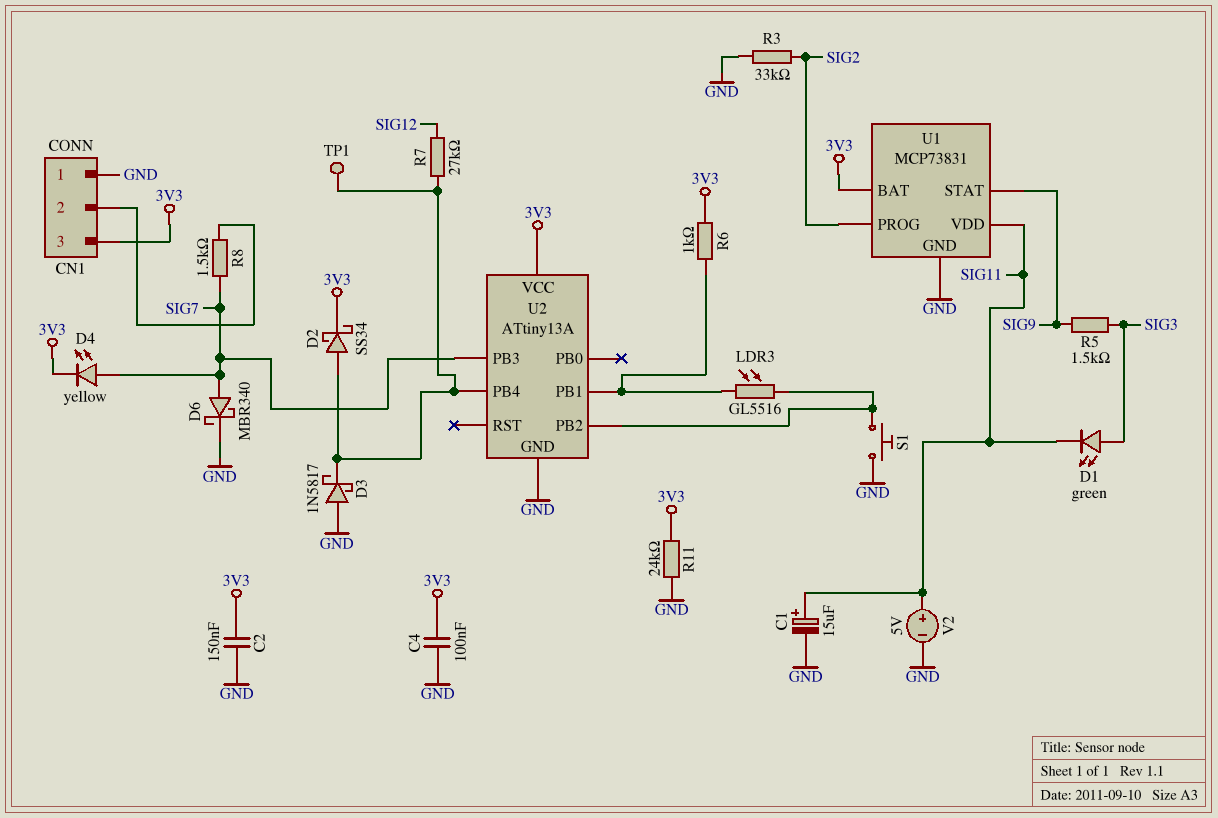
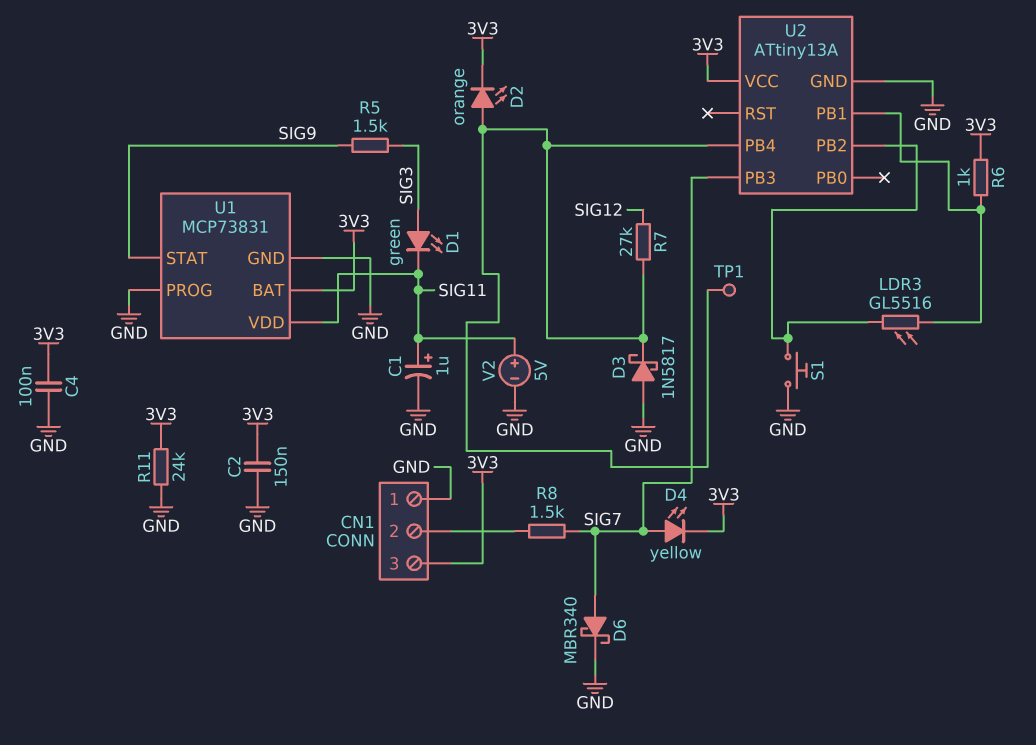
C1: 15uF (plus SIG11, minus GND) -> 1uF (plus SIG11, minus GND)
D2: schottky SS34 (A U2/PB4, K 3V3) -> LED orange (A U2/PB4, K 3V3)
R3: 33k (GND, SIG2) -> none
U1 pin PROG: SIG2 -> GND

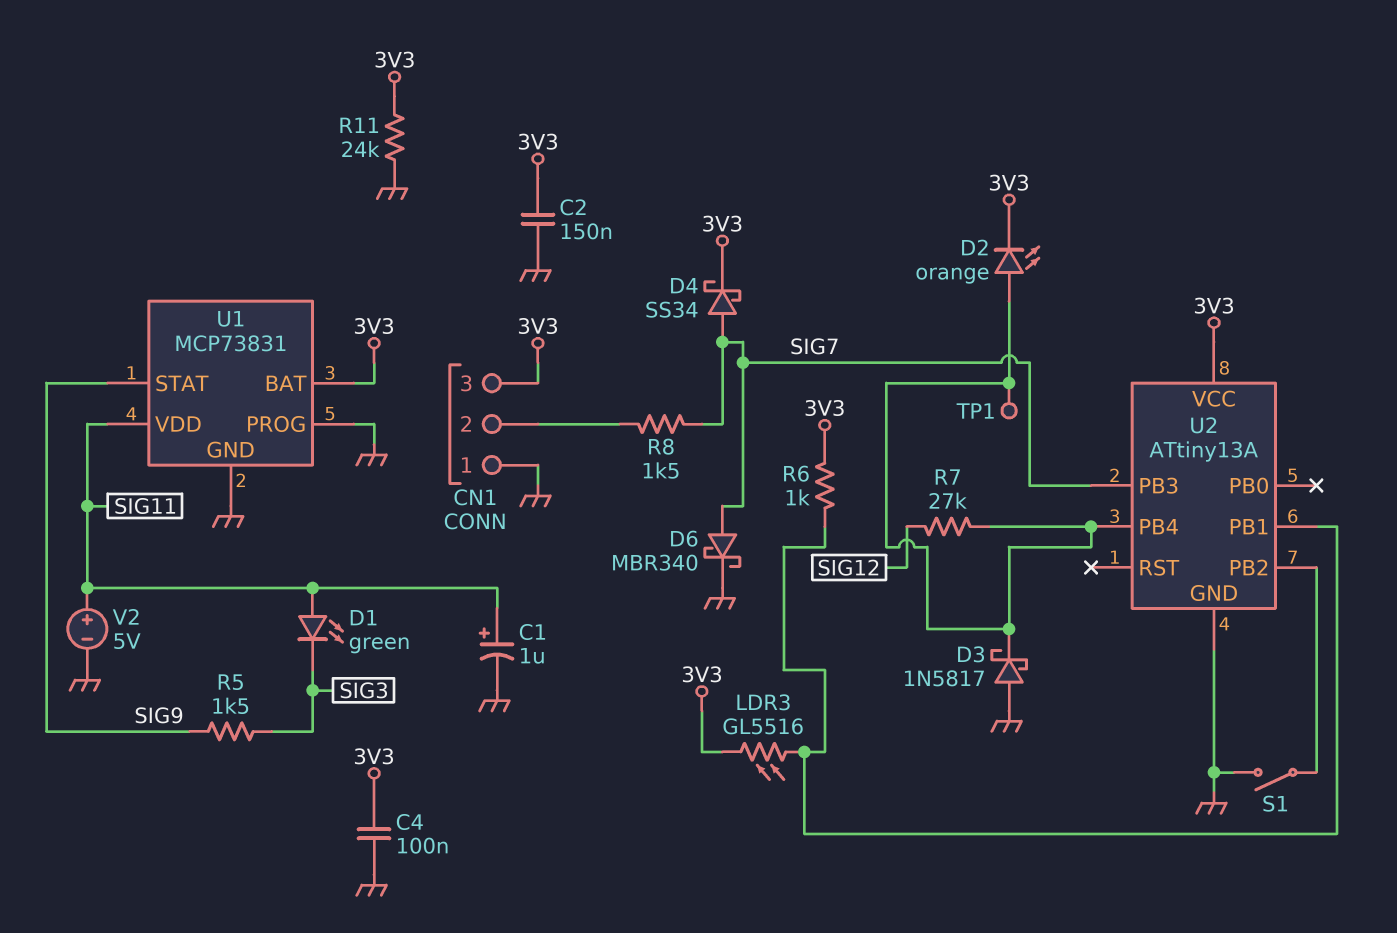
D1: LED green (A SIG3, K SIG11) -> LED green (A SIG11, K SIG3)
D4: LED yellow (A SIG7, K 3V3) -> schottky SS34 (A SIG7, K 3V3)
LDR3: GL5516 (U2/PB1, U2/PB2) -> GL5516 (3V3, U2/PB1)
S1: button (GND, U2/PB2) -> switch (GND, U2/PB2)

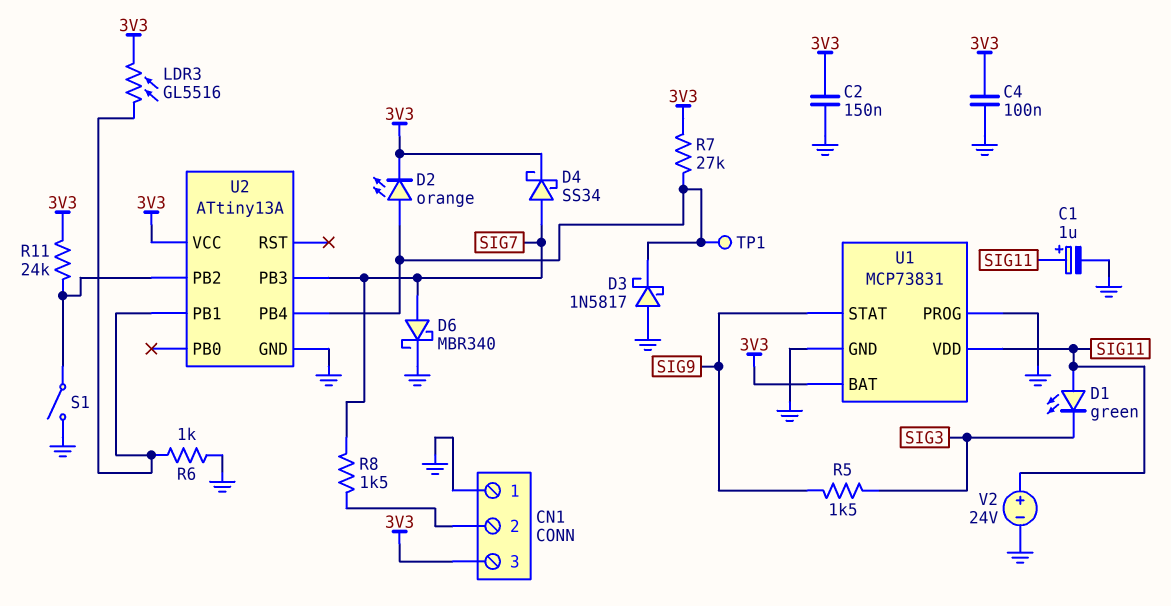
R6: 1k (3V3, U2/PB1) -> 1k (GND, U2/PB1)
R7: 27k (SIG12, U2/PB4) -> 27k (3V3, U2/PB4)
R11: 24k (3V3, GND) -> 24k (3V3, U2/PB2)
V2: 5V (plus SIG11, minus GND) -> 24V (plus SIG11, minus GND)

